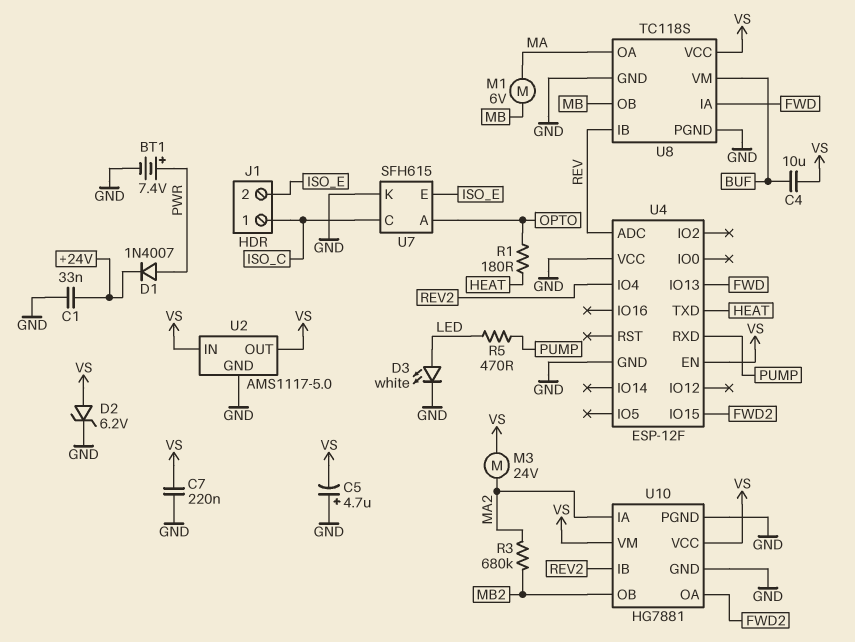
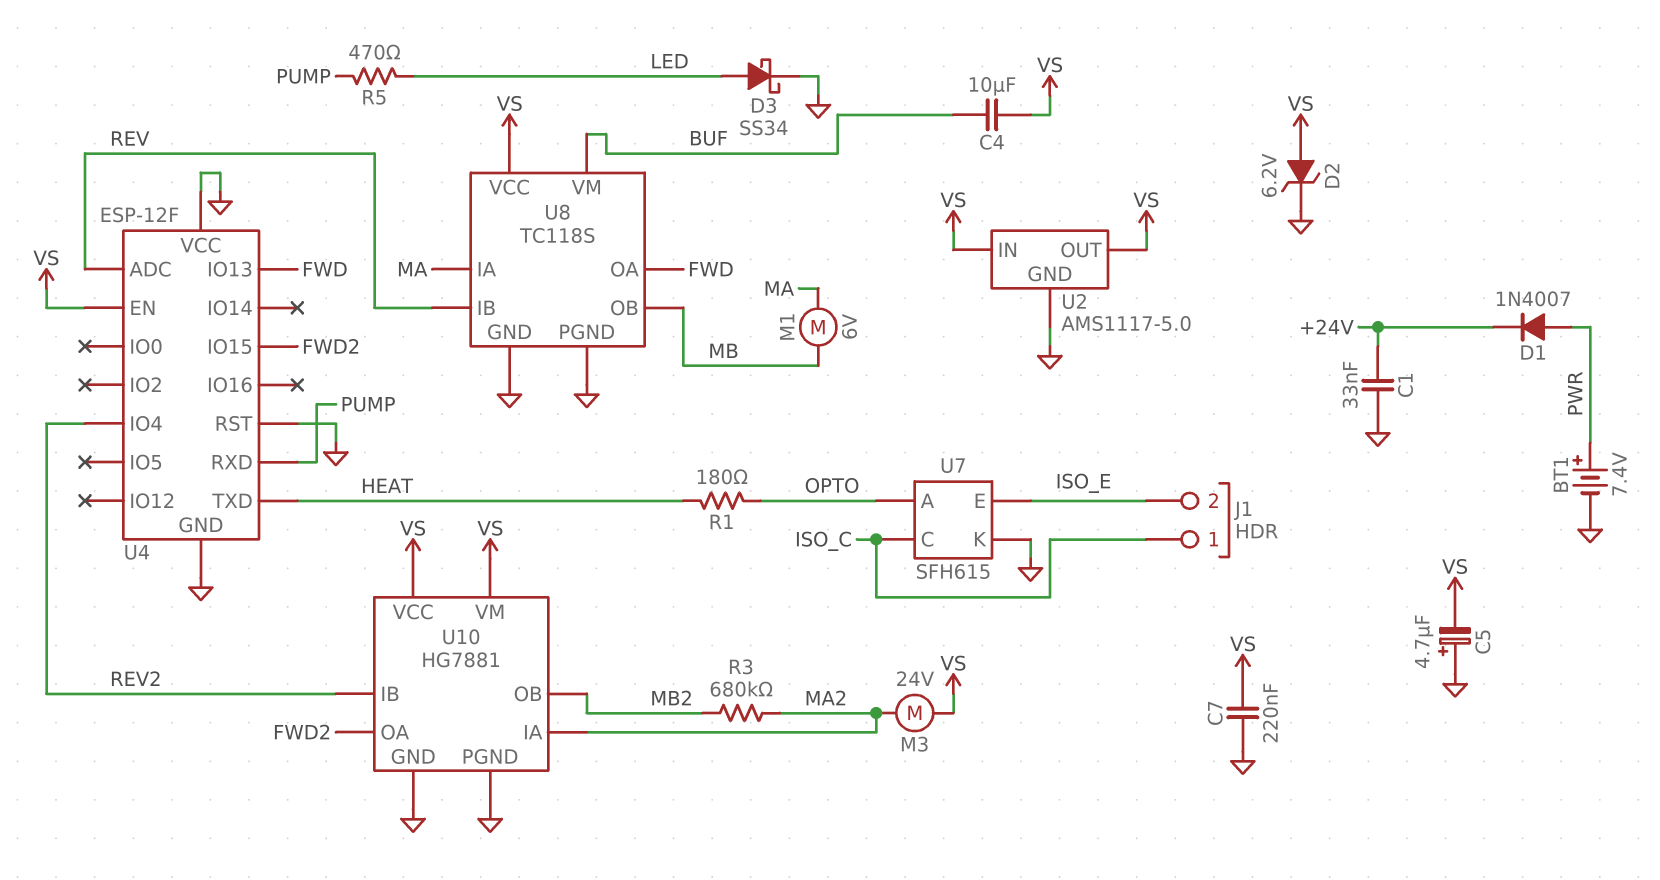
D3: LED white (A LED, K GND) -> schottky SS34 (A LED, K GND)
U4 pin RST: none -> GND
U8 pin IA: FWD -> MA
U8 pin OA: MA -> FWD

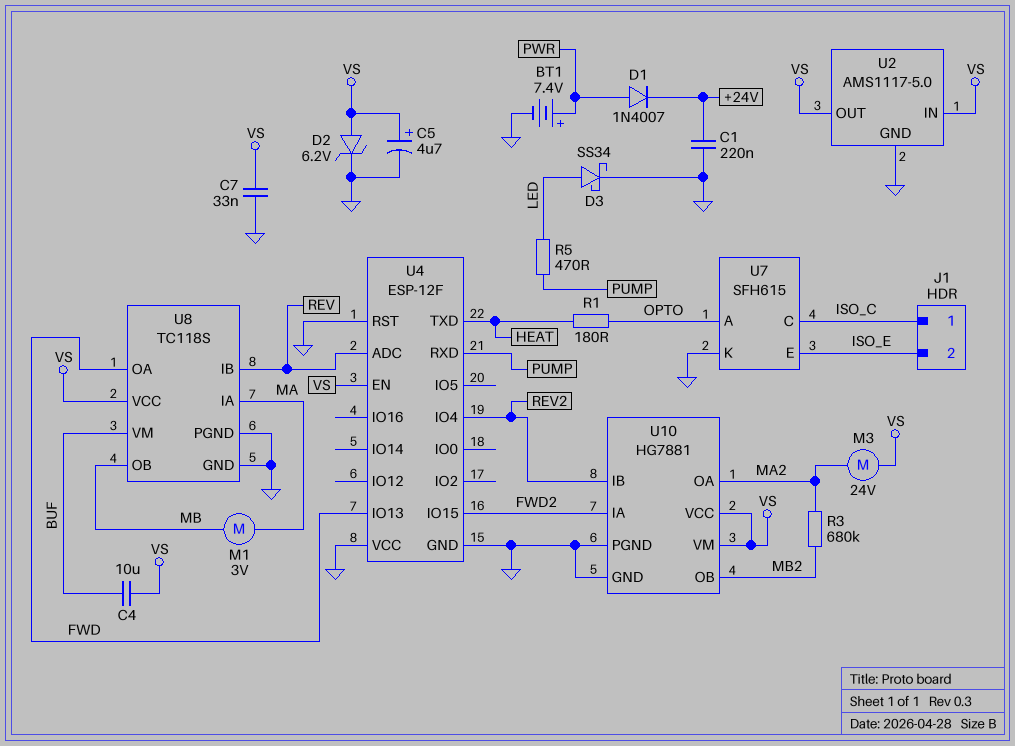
C1: 33nF (+24V, GND) -> 220nF (+24V, GND)
C5: 4.7uF (plus GND, minus VS) -> 4.7uF (plus VS, minus GND)
C7: 220nF (GND, VS) -> 33nF (GND, VS)
M1: motor 6V (MA, MB) -> motor 3V (MA, MB)
U10 pin IA: MA2 -> FWD2
U10 pin OA: FWD2 -> MA2

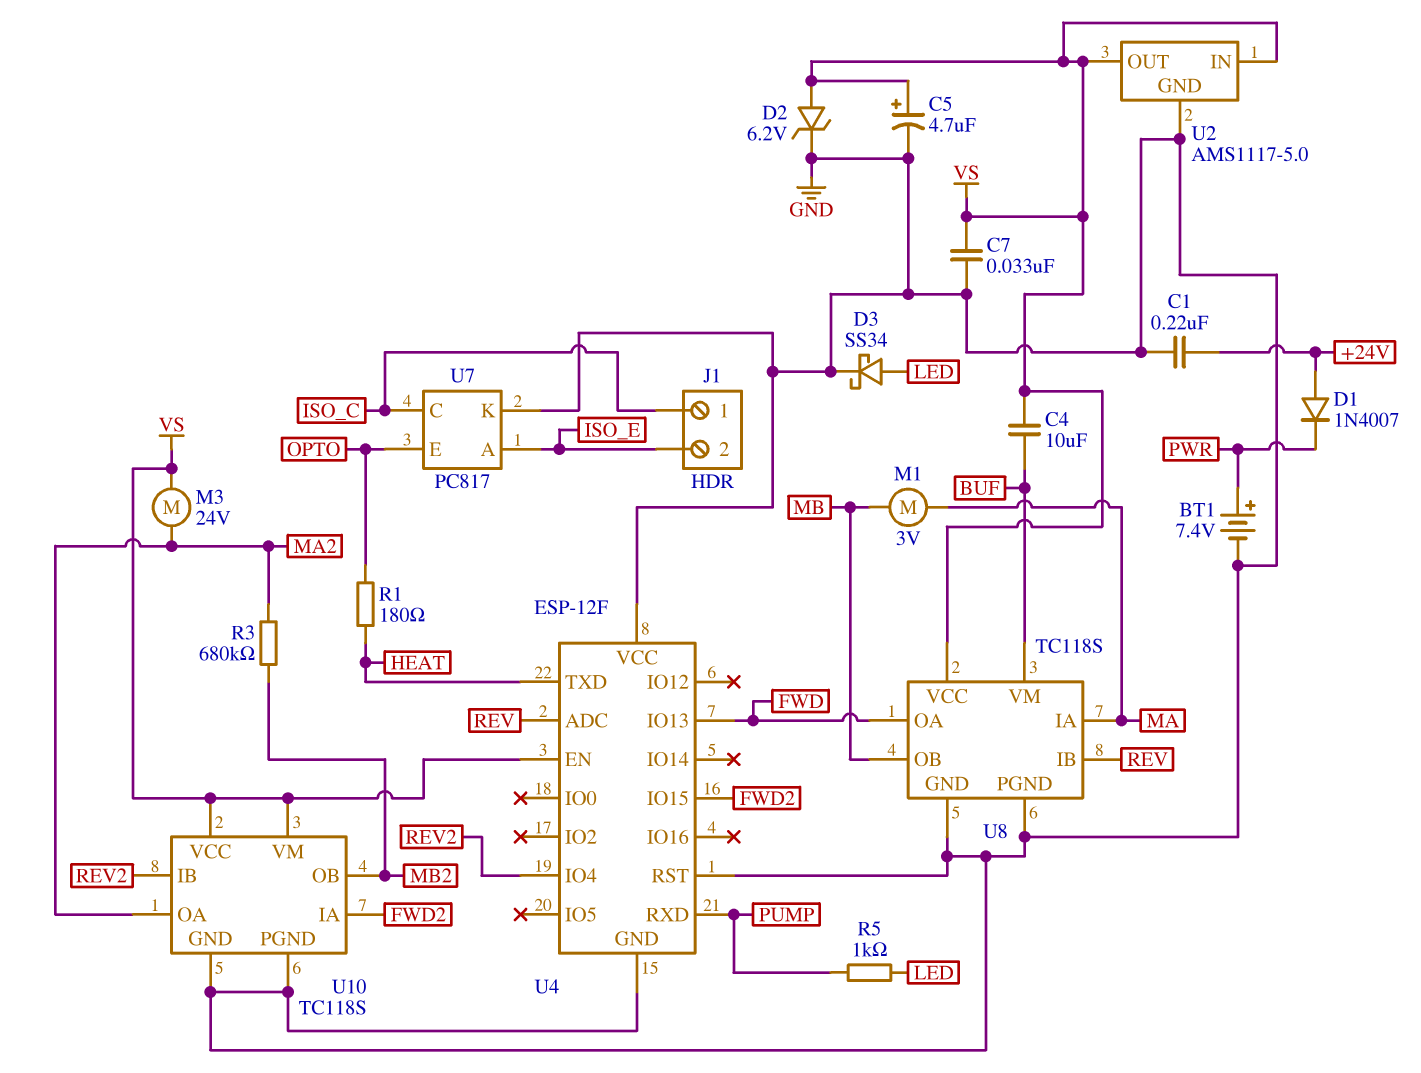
D1: diode 1N4007 (A PWR, K +24V) -> diode 1N4007 (A +24V, K PWR)
R5: 470 (LED, PUMP) -> 1k (LED, PUMP)
U7: SFH615 -> PC817
U7 pin A: OPTO -> ISO_E
U7 pin E: ISO_E -> OPTO
U10: HG7881 -> TC118S

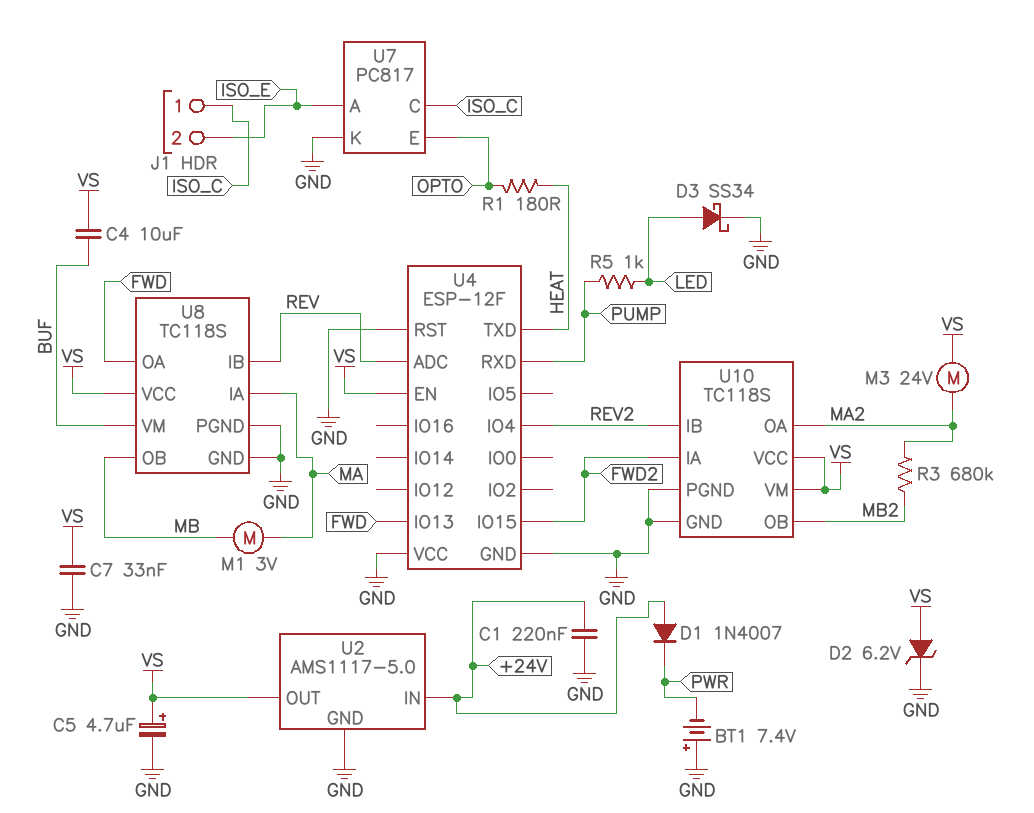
BT1: 7.4V (plus PWR, minus GND) -> 7.4V (plus GND, minus PWR)
U2 pin IN: VS -> +24V

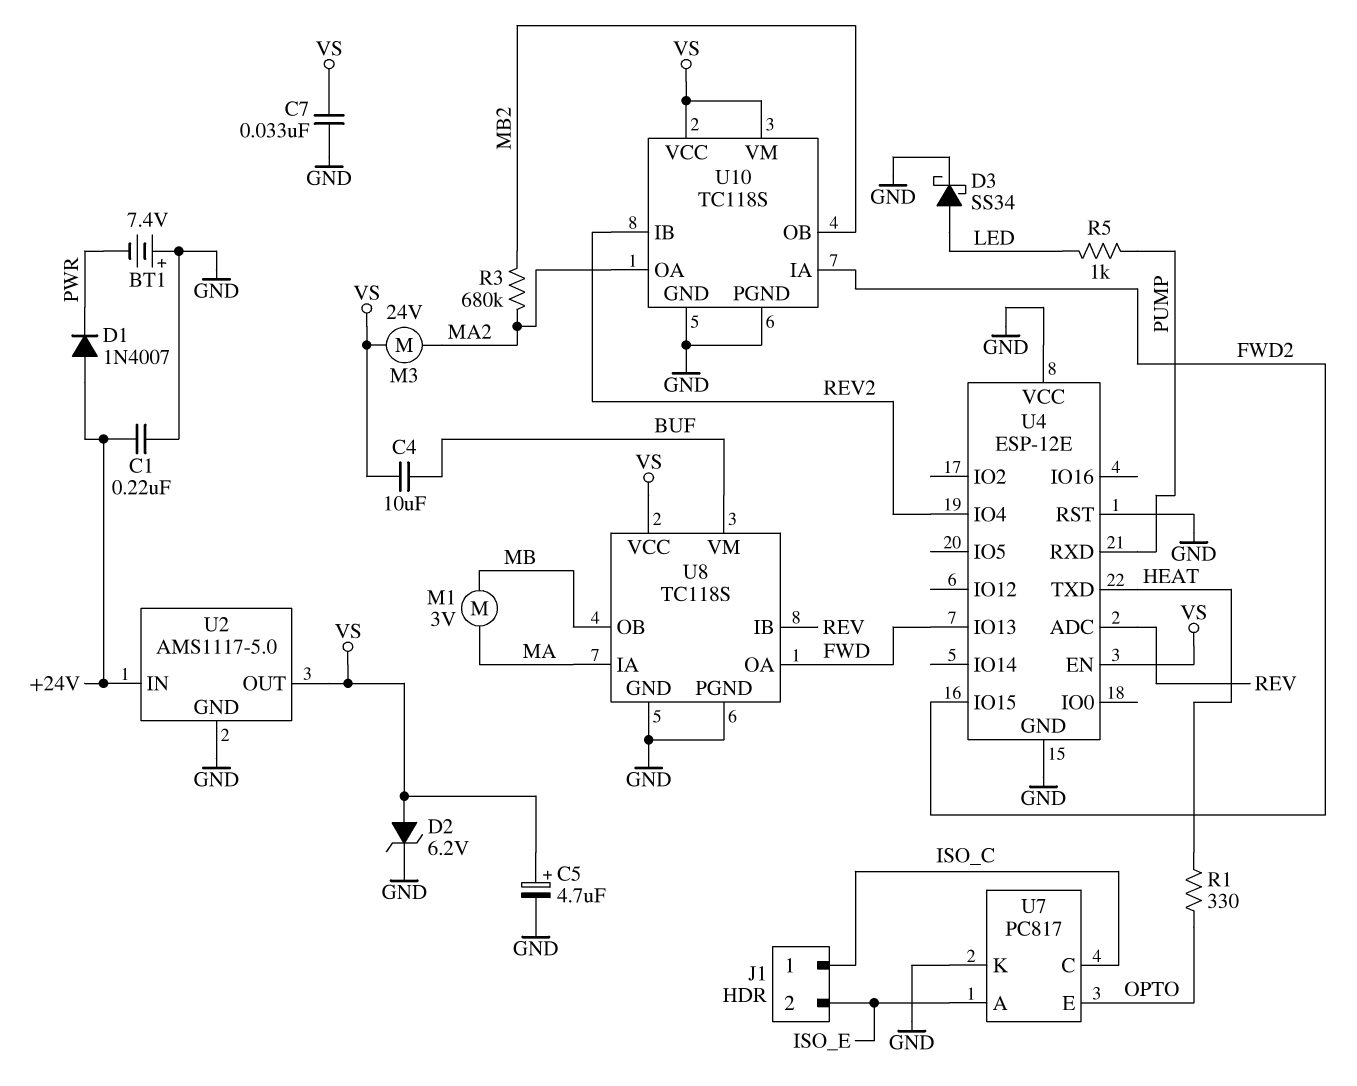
R1: 180 (HEAT, OPTO) -> 330 (HEAT, OPTO)
U4: ESP-12F -> ESP-12E

